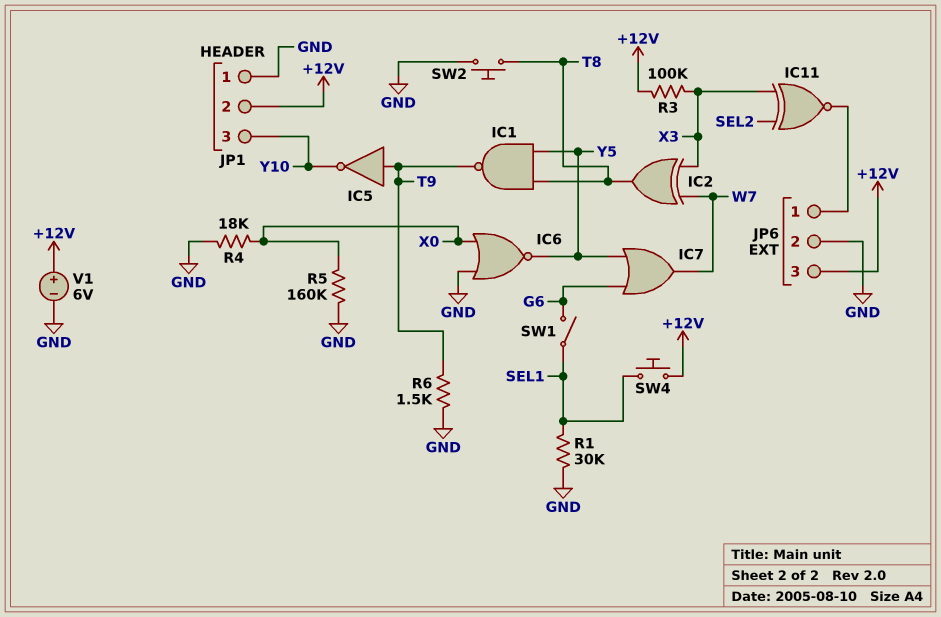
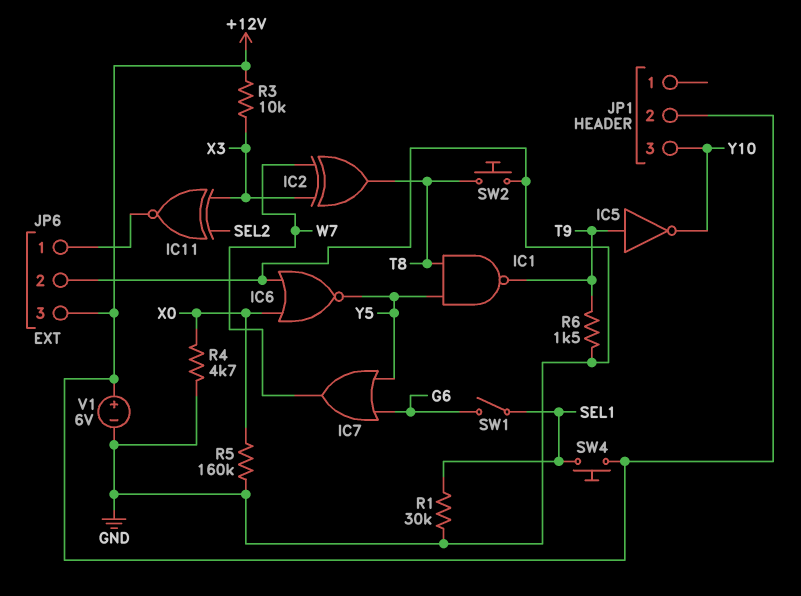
JP1 pin 1: GND -> none
R3: 100k (+12V, X3) -> 10k (+12V, X3)
R4: 18k (GND, X0) -> 4.7k (GND, X0)

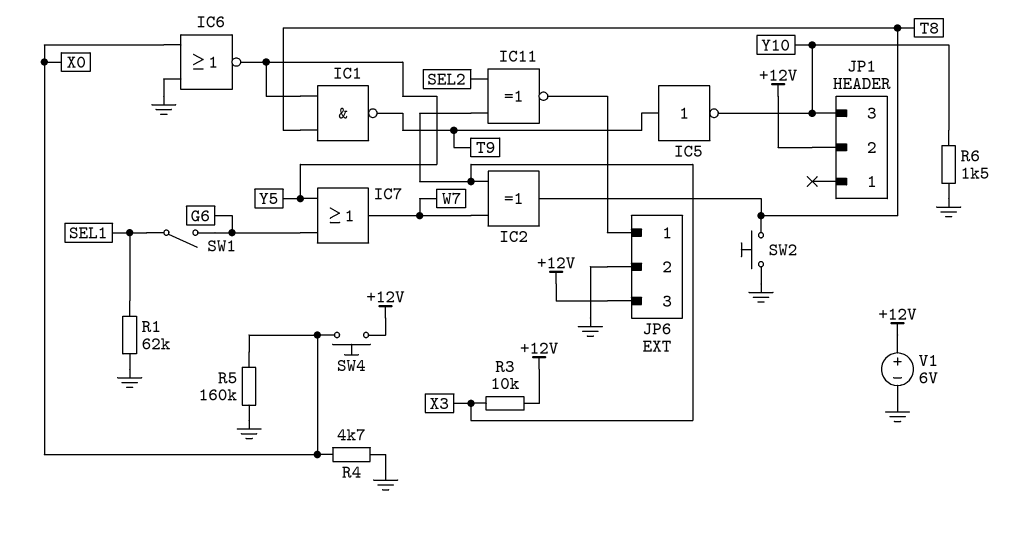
R1: 30k (GND, SEL1) -> 62k (GND, SEL1)
R6: 1.5k (GND, T9) -> 1.5k (GND, Y10)
SW4: button (+12V, SEL1) -> button (+12V, X0)

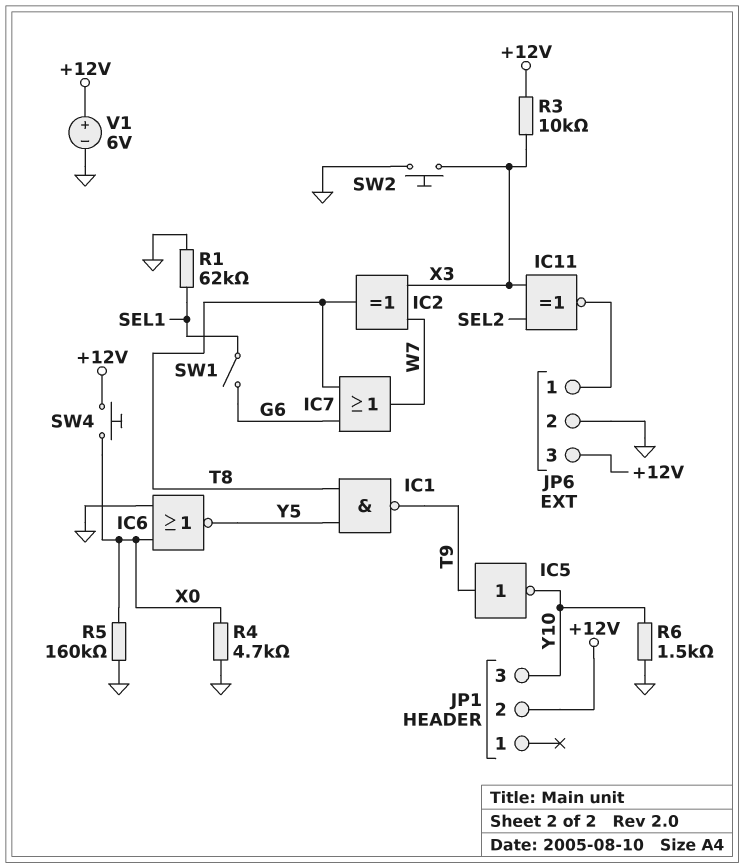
IC7: OR (in G6, in Y5, out W7) -> OR (in G6, in T8, out W7)
SW2: button (GND, T8) -> button (GND, X3)

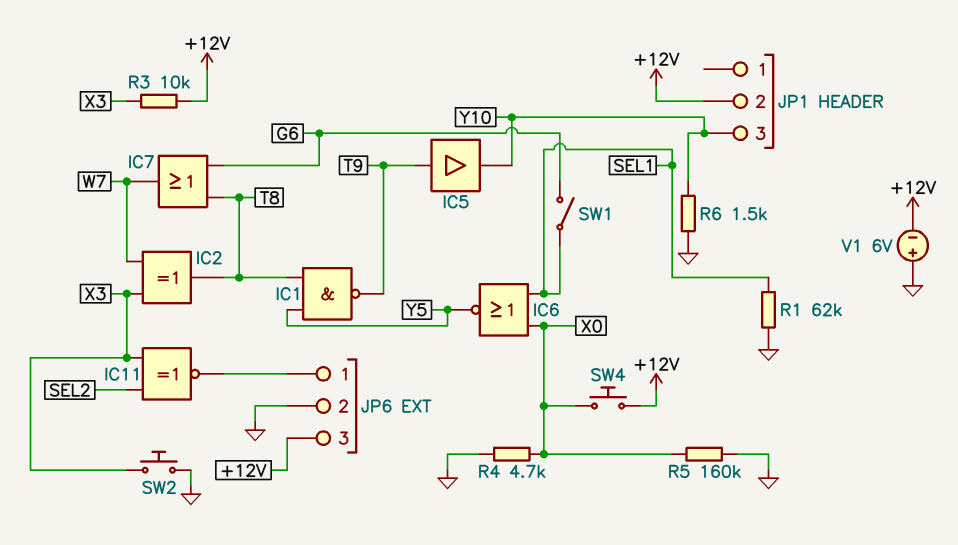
IC5: NOT (in T9, out Y10) -> buffer (in T9, out Y10)
IC6: NOR (in GND, in X0, out Y5) -> NOR (in SEL1, in X0, out Y5)
V1: 6V (plus +12V, minus GND) -> 6V (plus GND, minus +12V)

